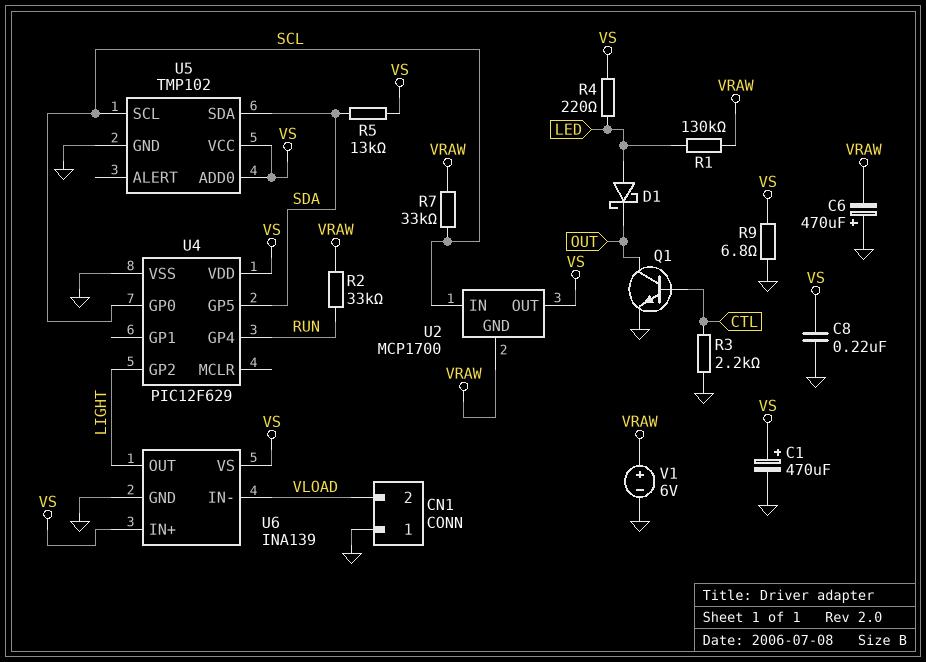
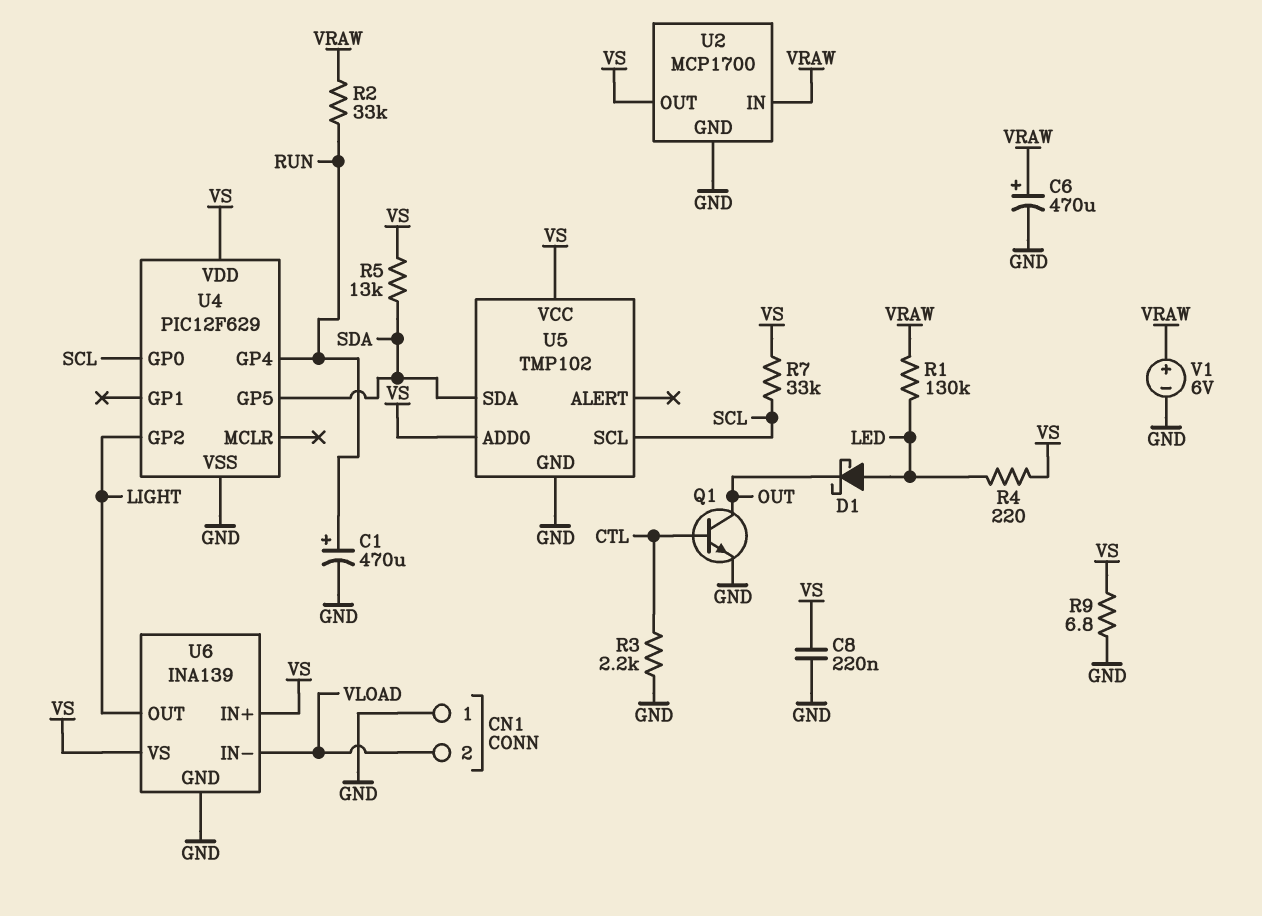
C1: 470uF (plus VS, minus GND) -> 470uF (plus RUN, minus GND)
C6: 470uF (plus GND, minus VRAW) -> 470uF (plus VRAW, minus GND)
R7: 33k (SCL, VRAW) -> 33k (SCL, VS)
U2 pin GND: VRAW -> GND
U2 pin IN: SCL -> VRAW

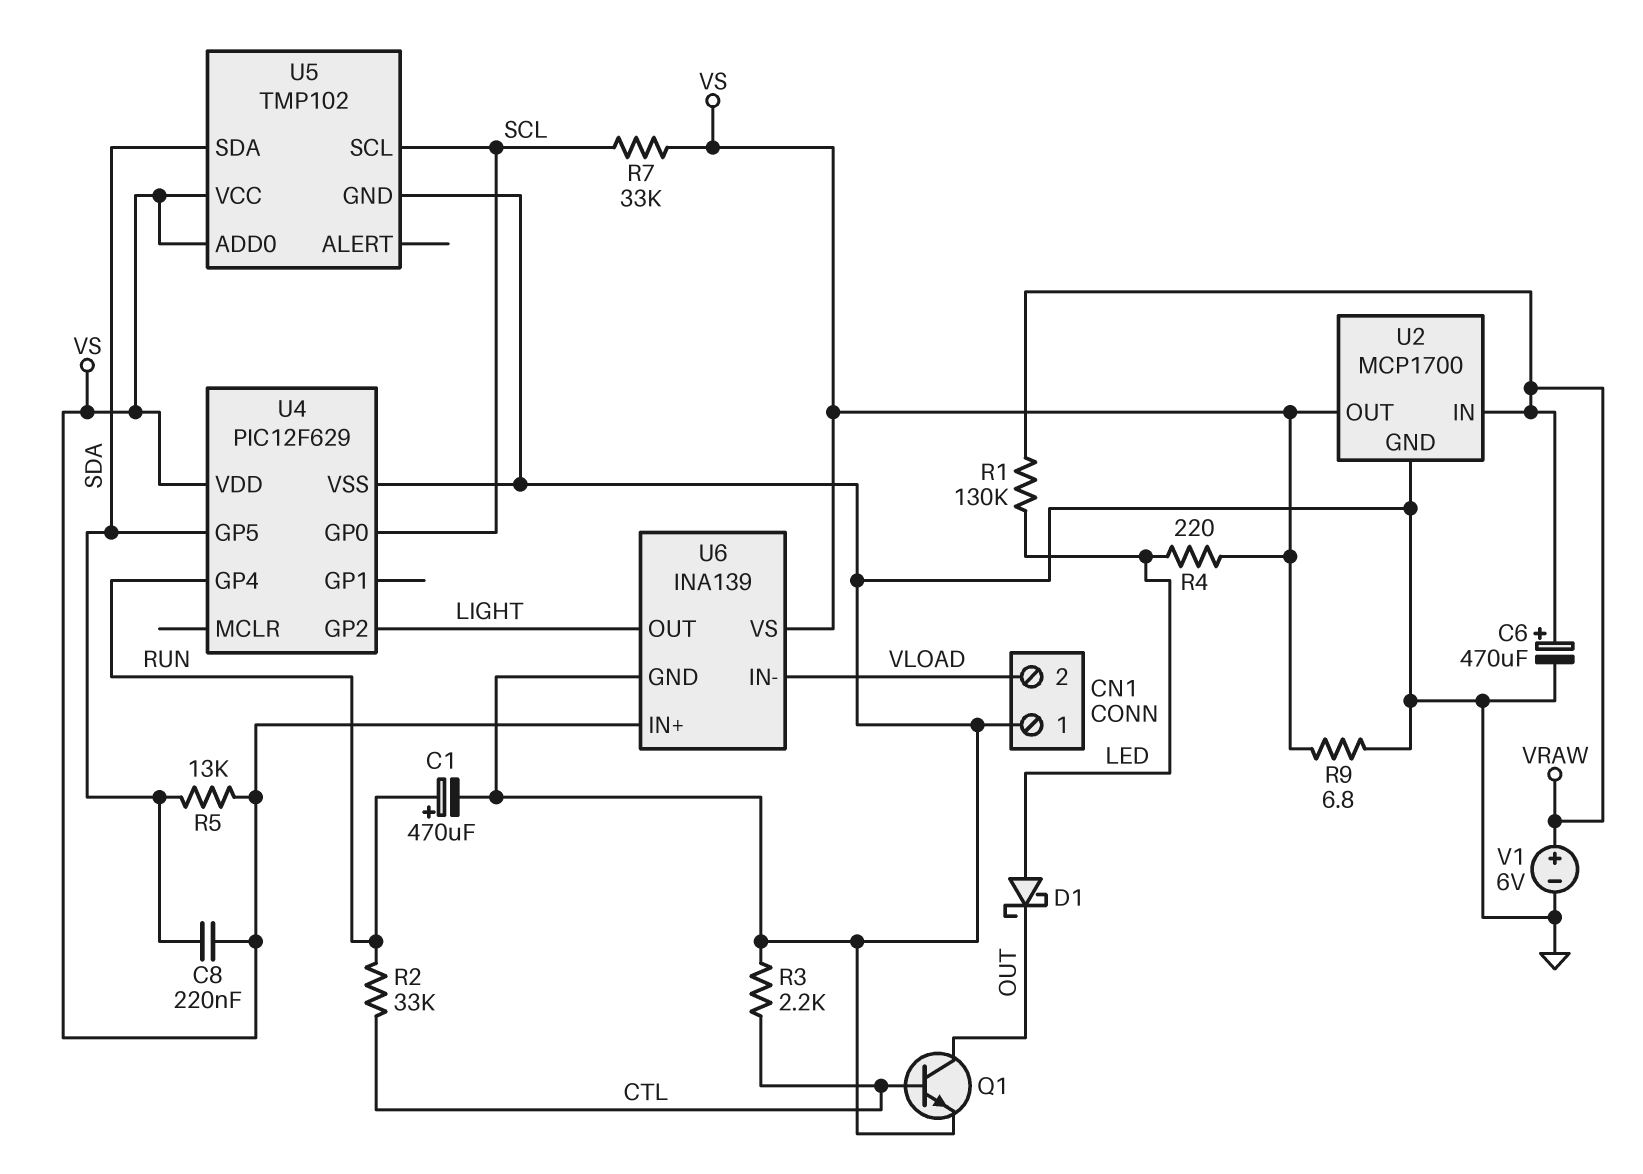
C8: 220nF (GND, VS) -> 220nF (SDA, VS)
R2: 33k (RUN, VRAW) -> 33k (CTL, RUN)

